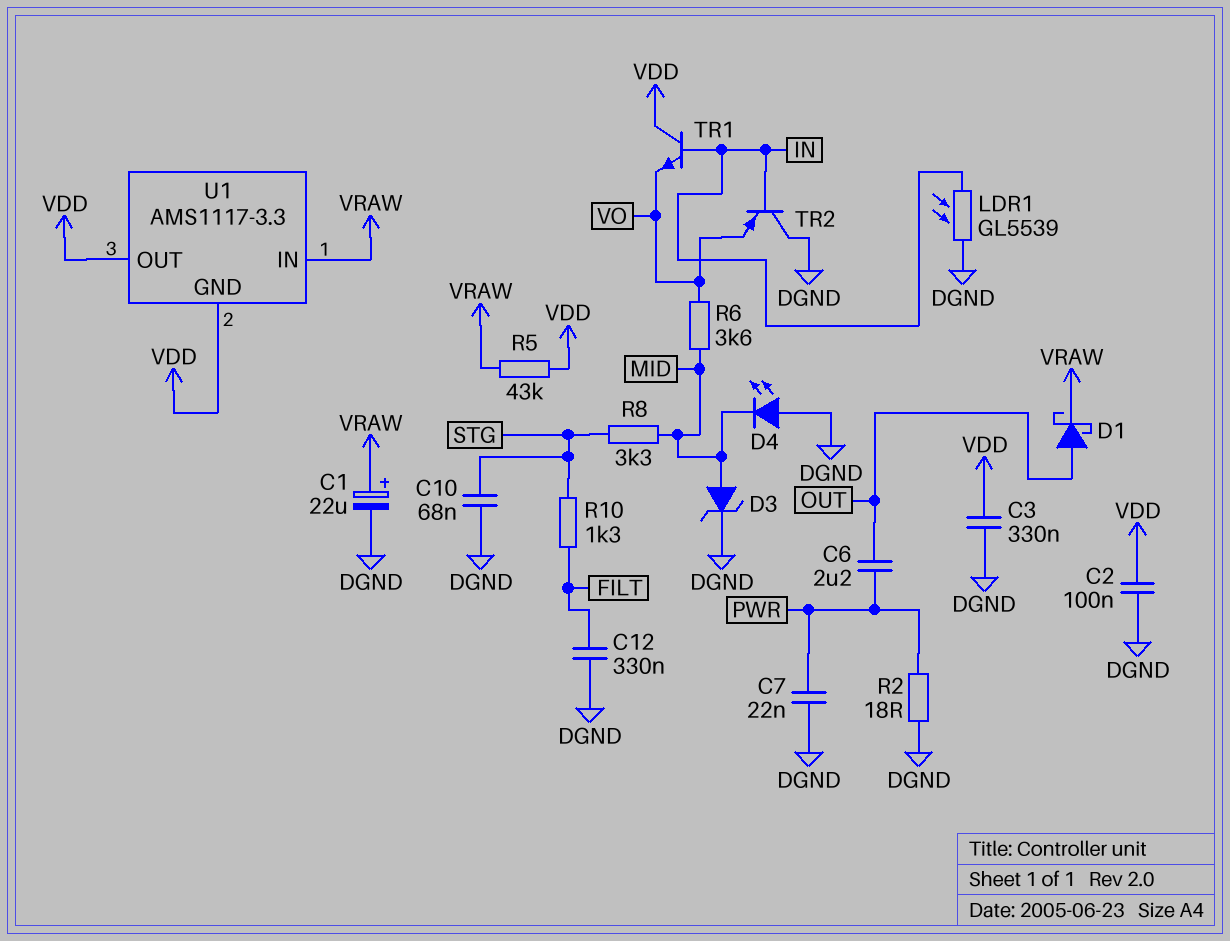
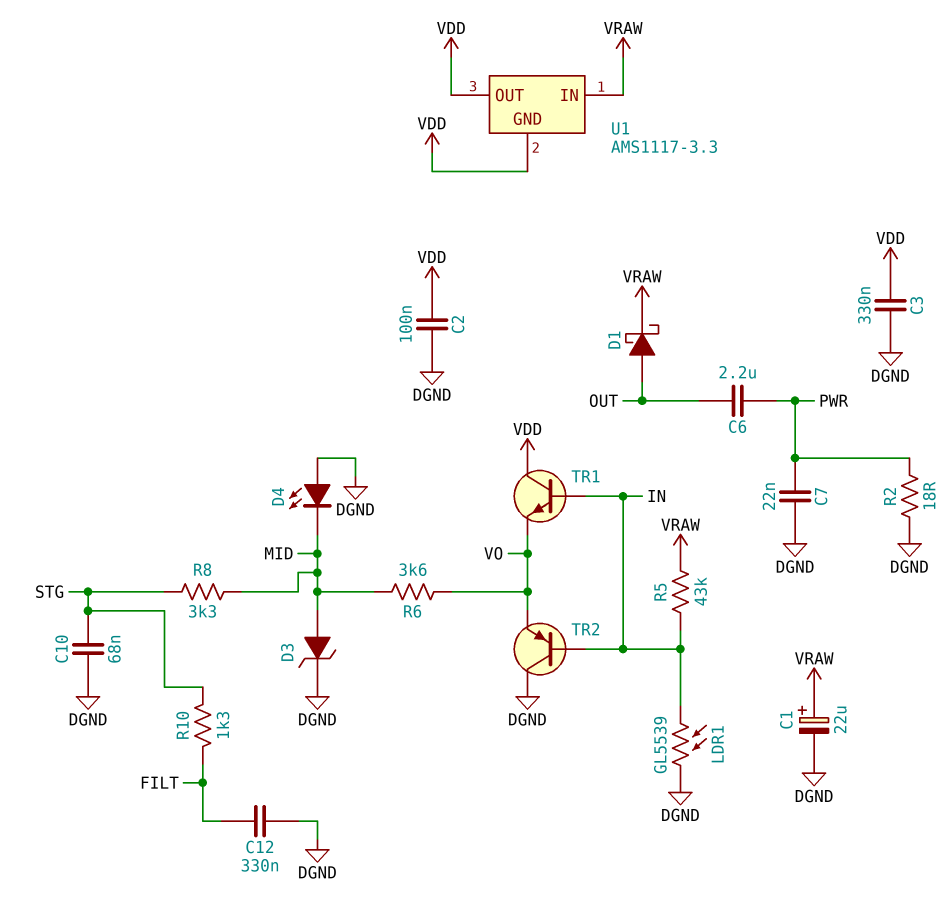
R5: 43k (VDD, VRAW) -> 43k (IN, VRAW)

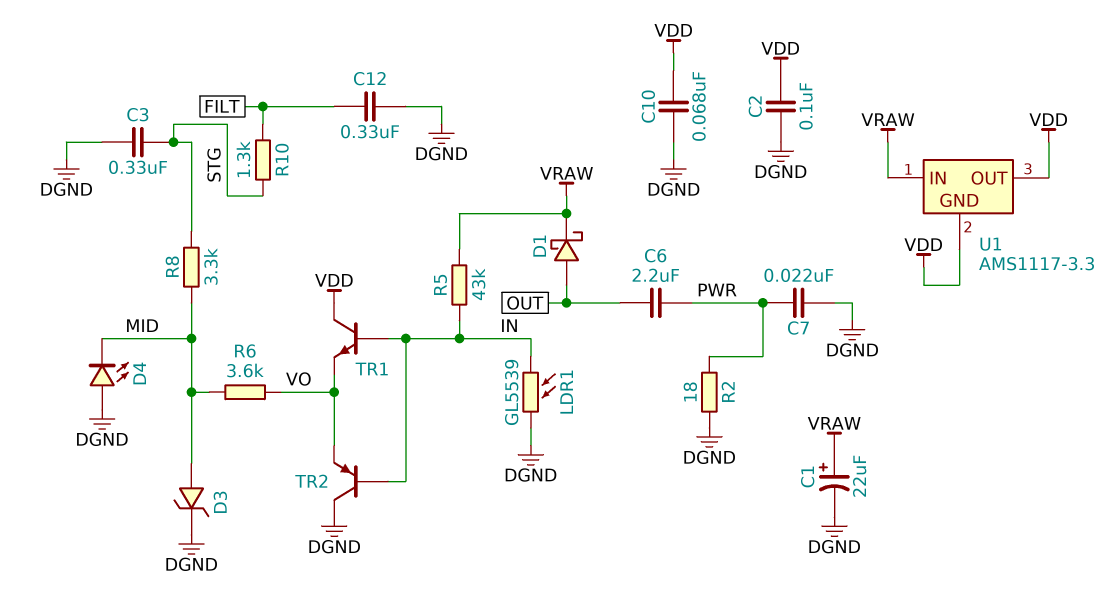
C3: 330nF (DGND, VDD) -> 330nF (DGND, STG)
C10: 68nF (DGND, STG) -> 68nF (DGND, VDD)

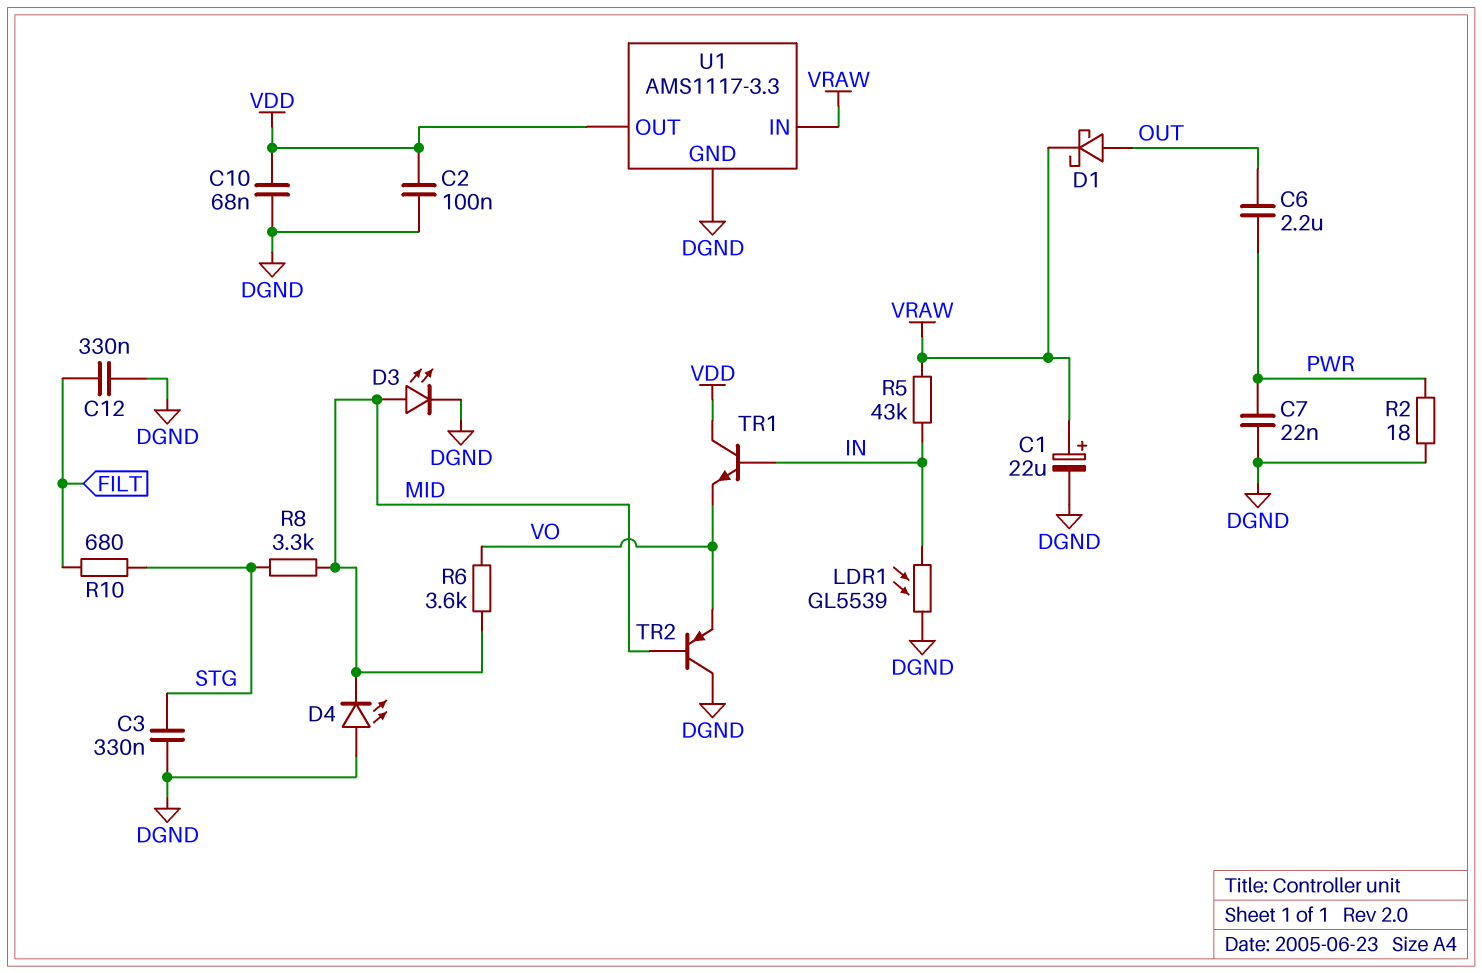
D3: zener (A MID, K DGND) -> LED (A MID, K DGND)
R10: 1.3k (FILT, STG) -> 680 (FILT, STG)
TR2: PNP (B IN, C DGND, E VO) -> PNP (B MID, C DGND, E VO)
U1 pin GND: VDD -> DGND

